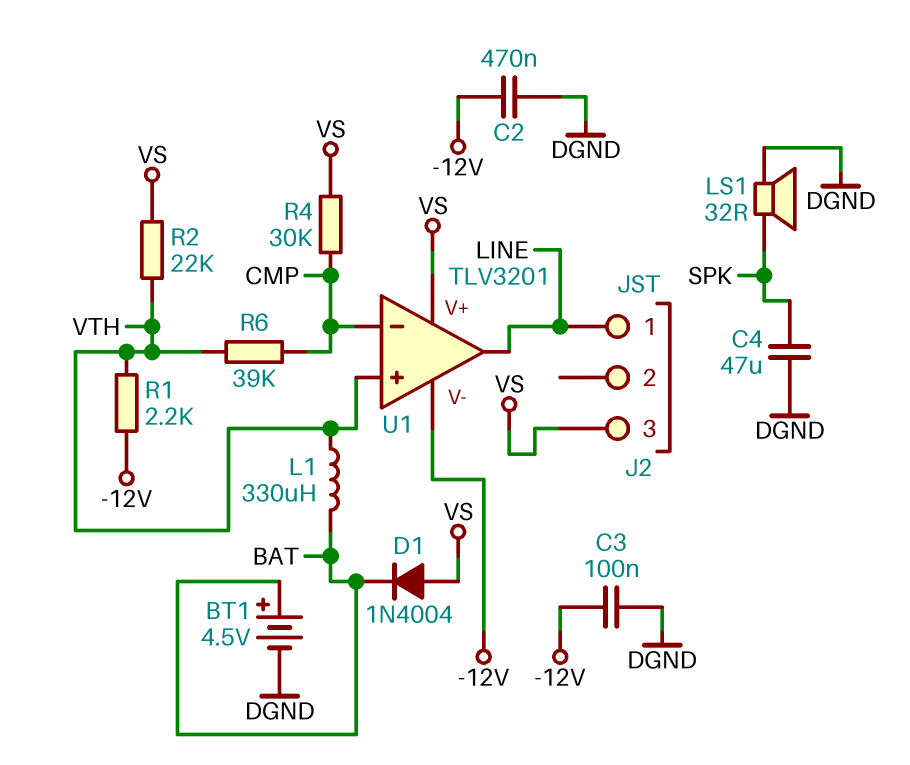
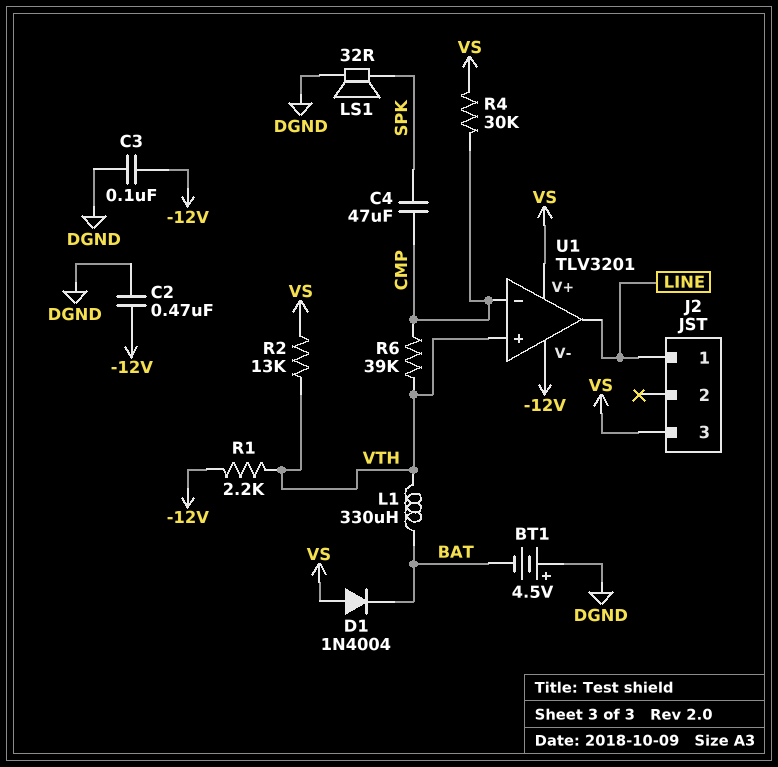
BT1: 4.5V (plus BAT, minus DGND) -> 4.5V (plus DGND, minus BAT)
C4: 47uF (DGND, SPK) -> 47uF (CMP, SPK)
R2: 22k (VS, VTH) -> 13k (VS, VTH)

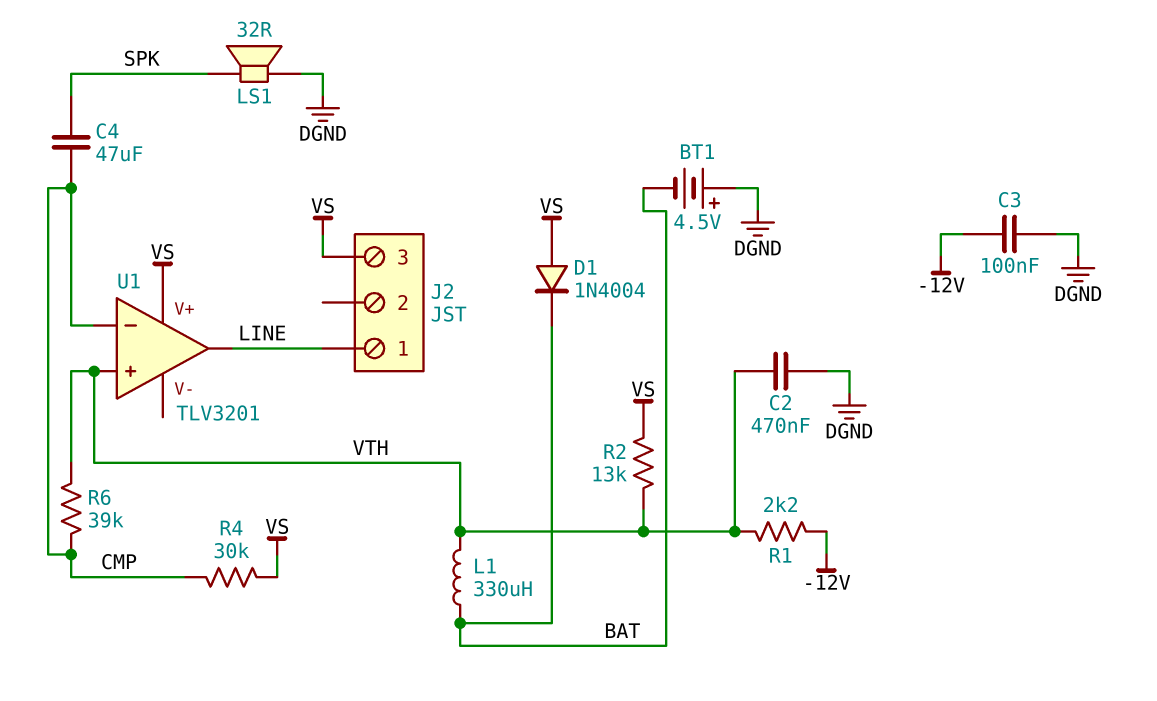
C2: 470nF (-12V, DGND) -> 470nF (DGND, VTH)
U1 pin V-: -12V -> none

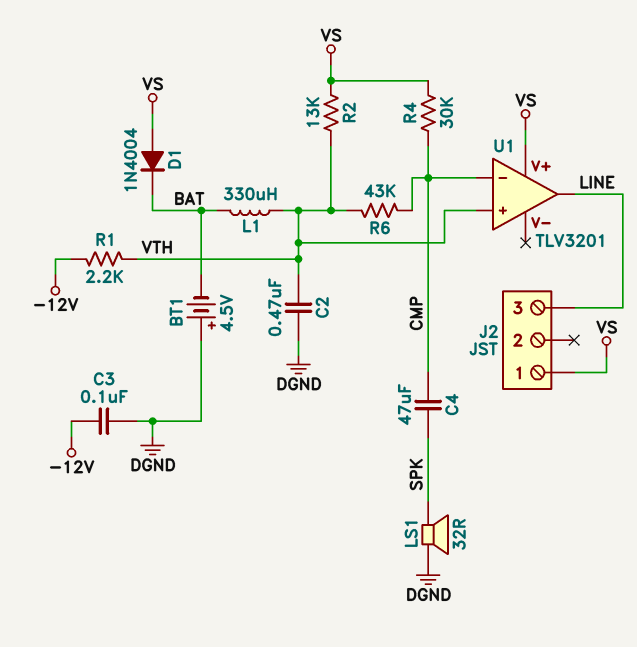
J2 pin 1: LINE -> VS
J2 pin 3: VS -> LINE
R6: 39k (CMP, VTH) -> 43k (CMP, VTH)

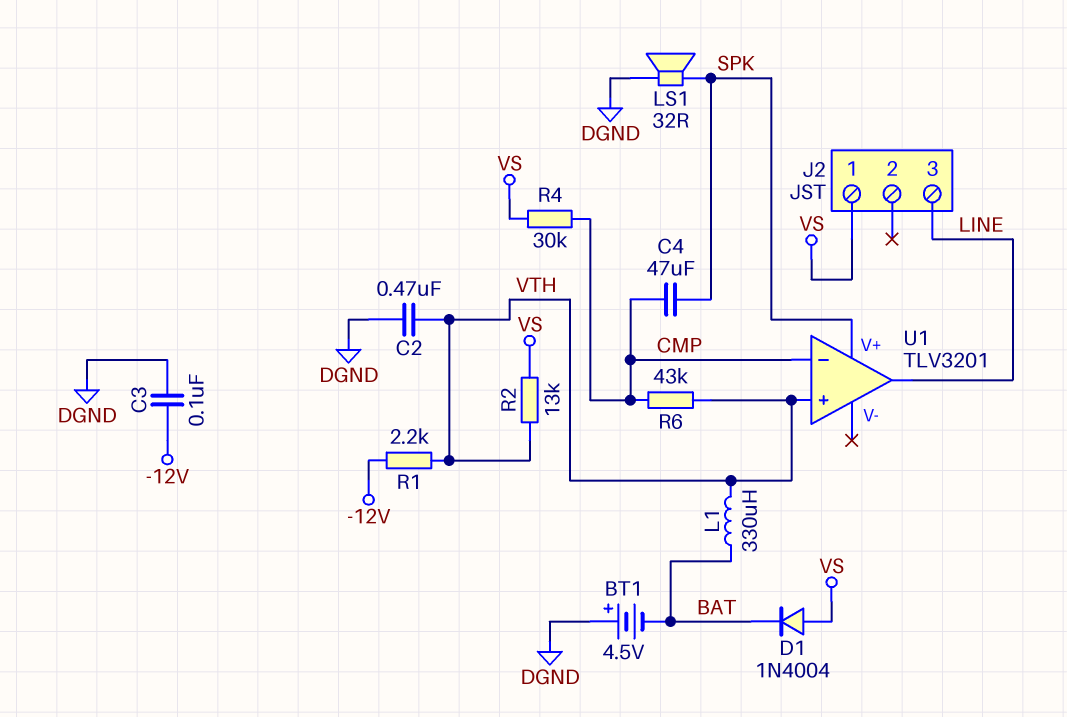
U1 pin V+: VS -> SPK

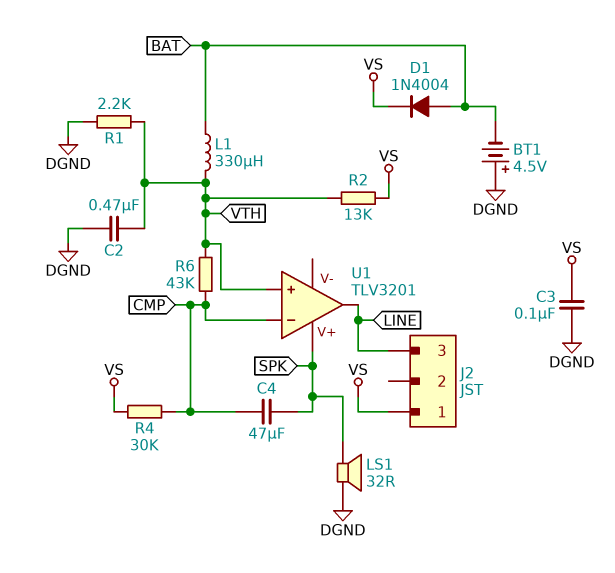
C3: 100nF (-12V, DGND) -> 100nF (DGND, VS)
D1: diode 1N4004 (A VS, K BAT) -> diode 1N4004 (A BAT, K VS)
R1: 2.2k (-12V, VTH) -> 2.2k (DGND, VTH)

